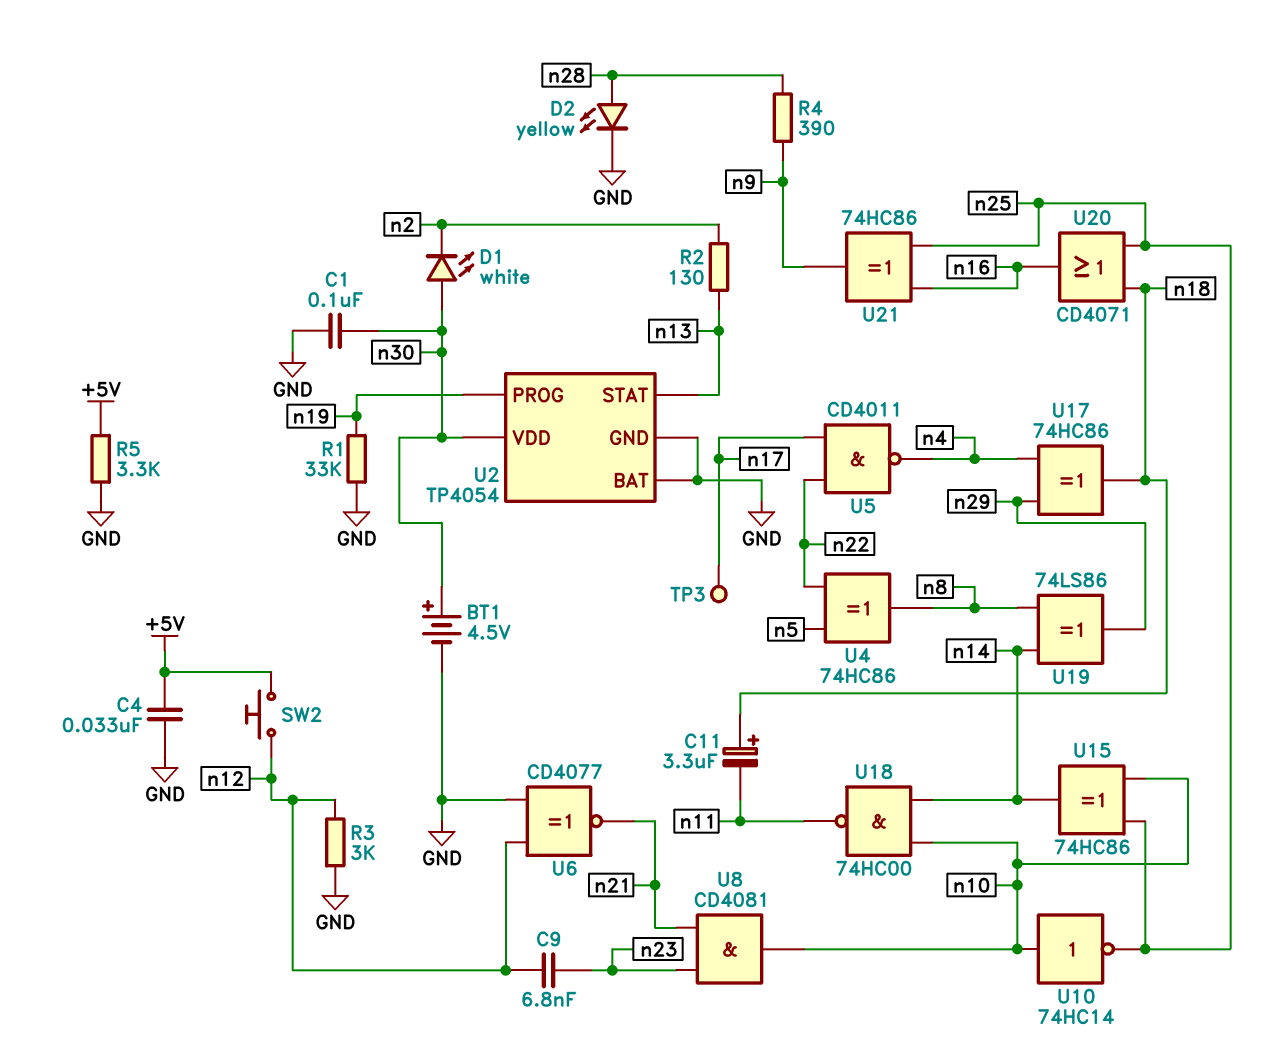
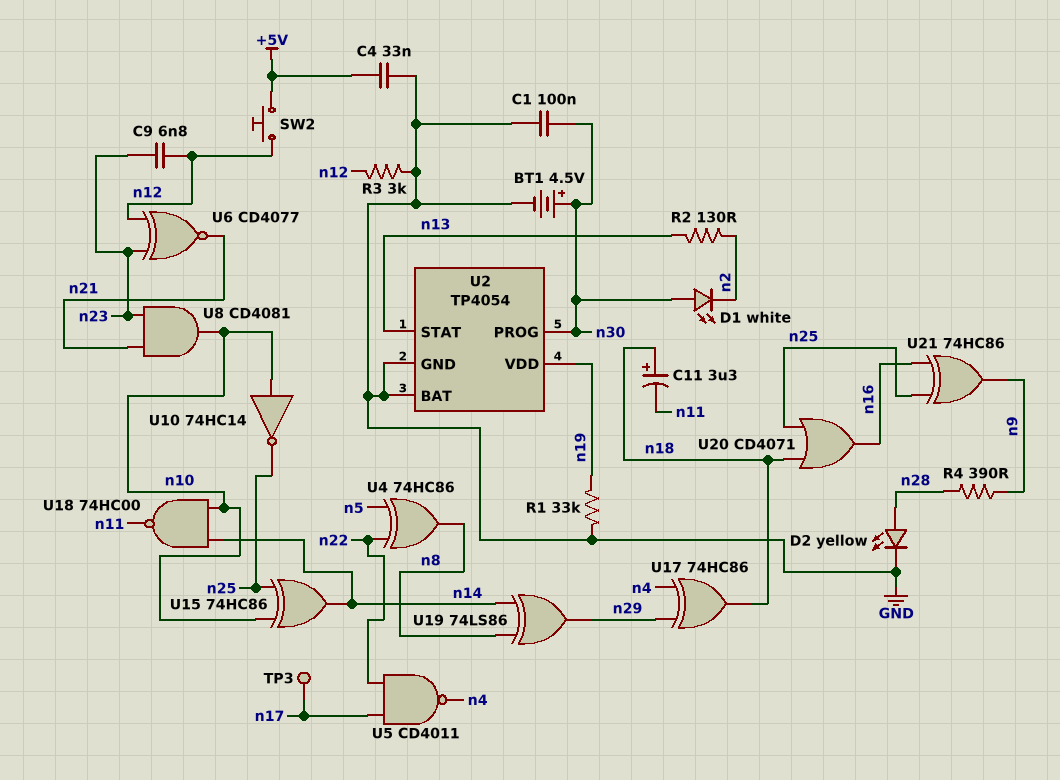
R5: 3.3k (+5V, GND) -> none
U2 pin PROG: n19 -> n30
U2 pin VDD: n30 -> n19
U6: XNOR CD4077 (in GND, in n12, out n21) -> XNOR CD4077 (in n12, in n23, out n21)

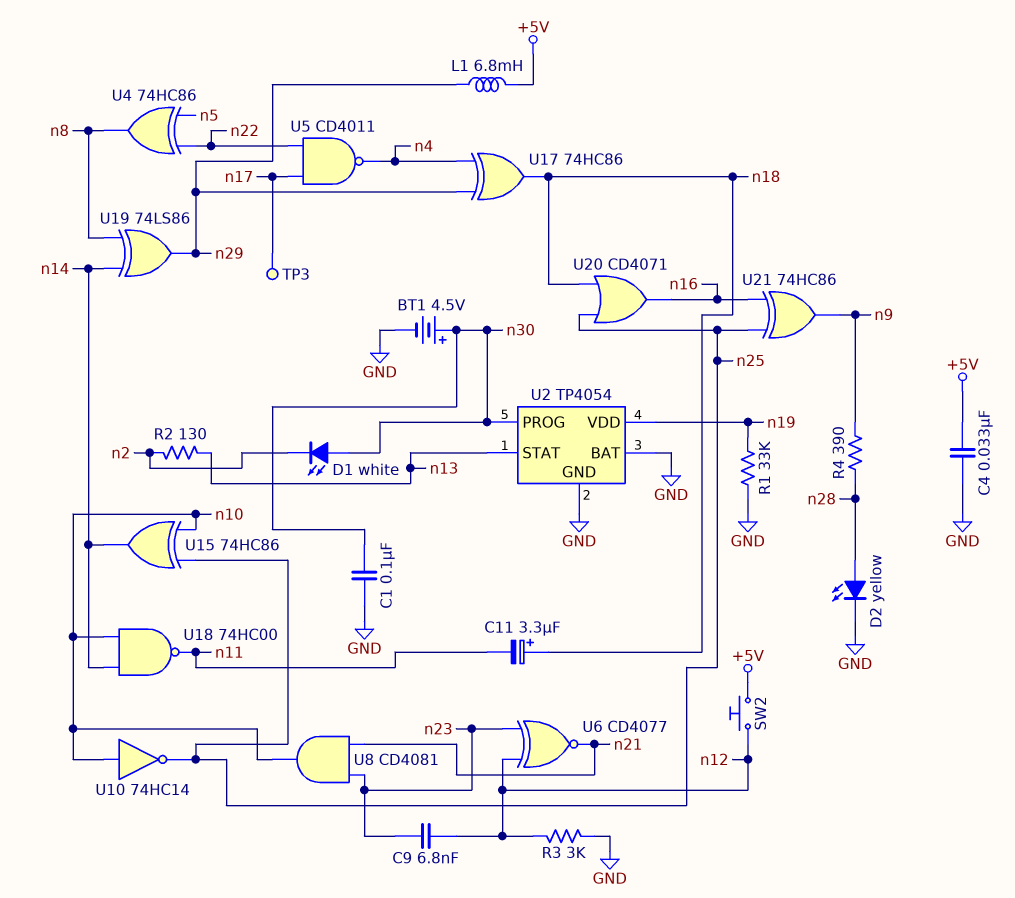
L1: none -> 6.8mH (+5V, n29)

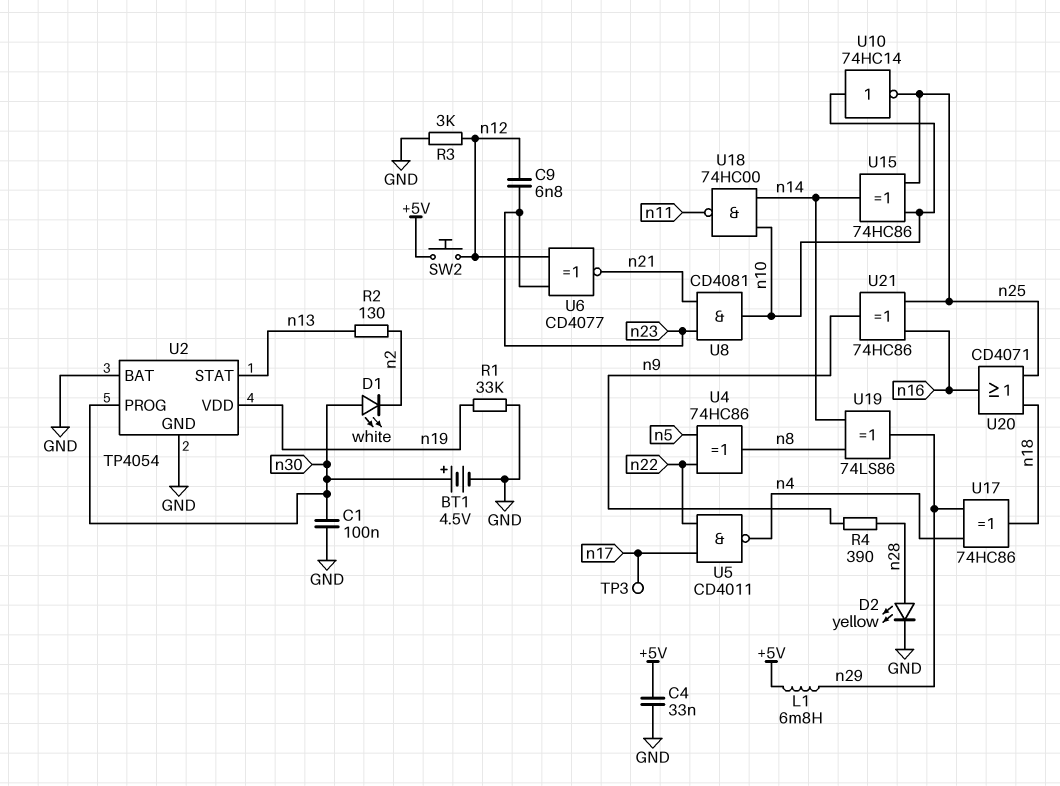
C11: 3.3uF (plus n18, minus n11) -> none

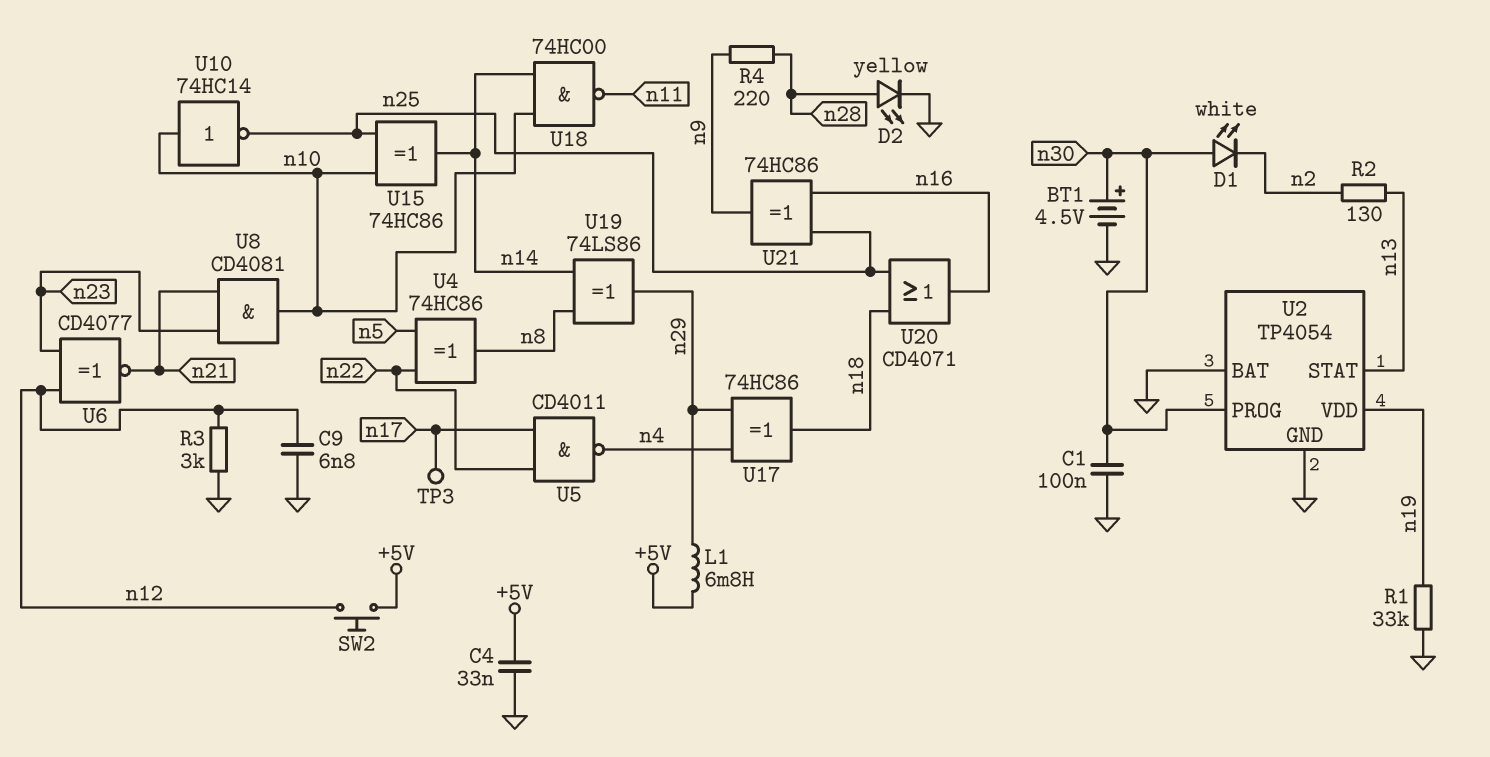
C9: 6.8nF (n12, n23) -> 6.8nF (GND, n12)
R4: 390 (n9, n28) -> 220 (n9, n28)

